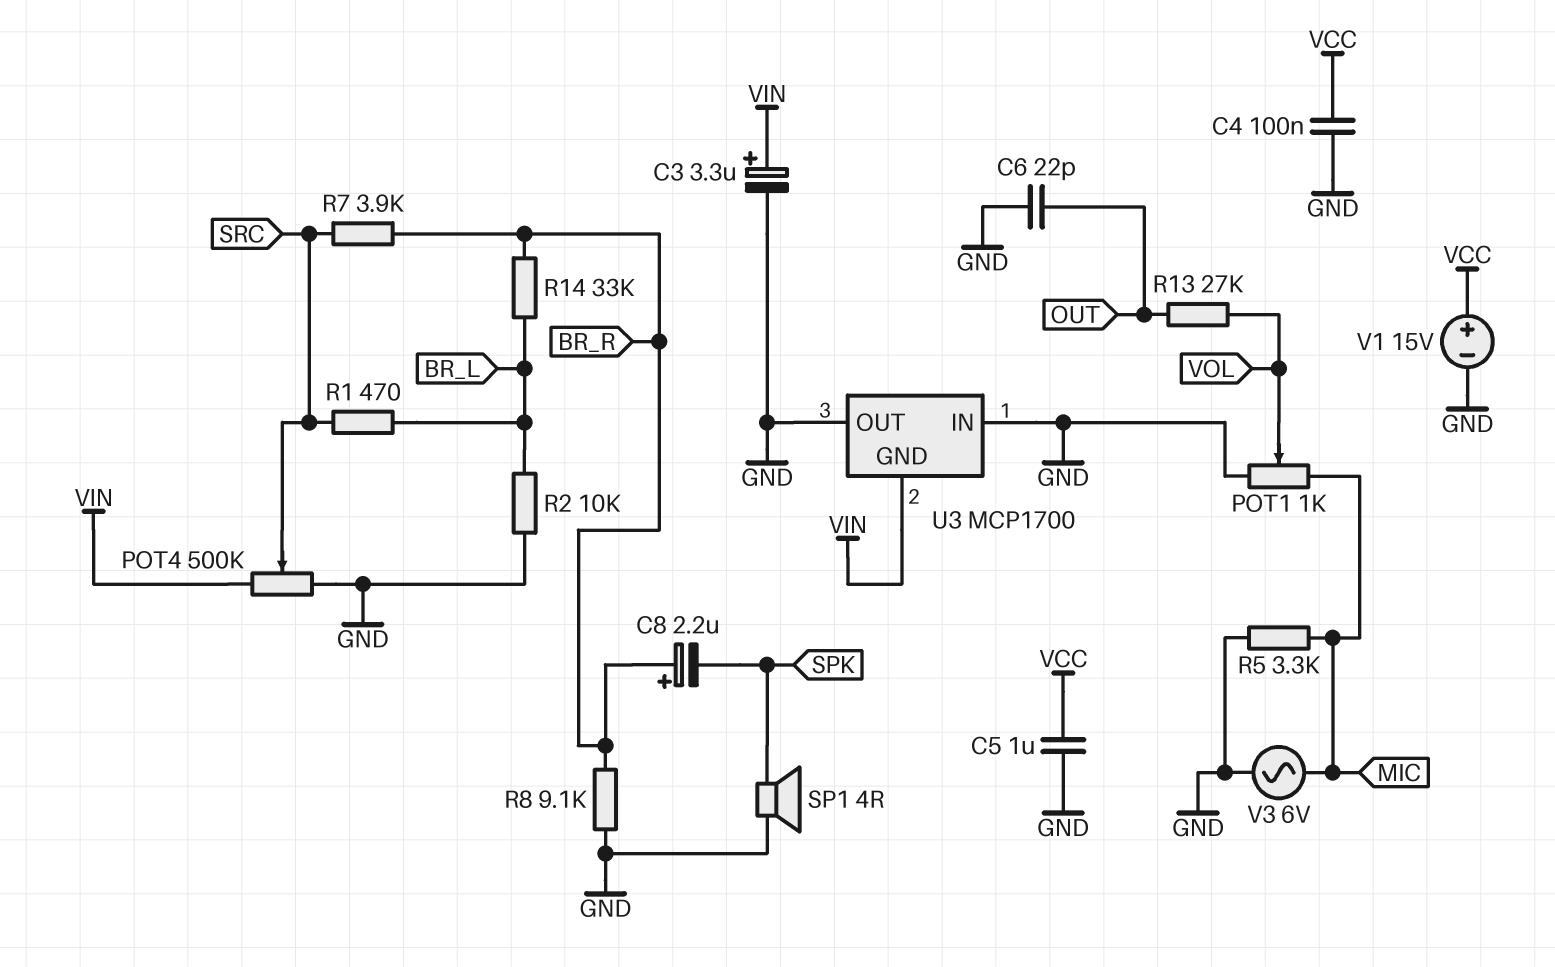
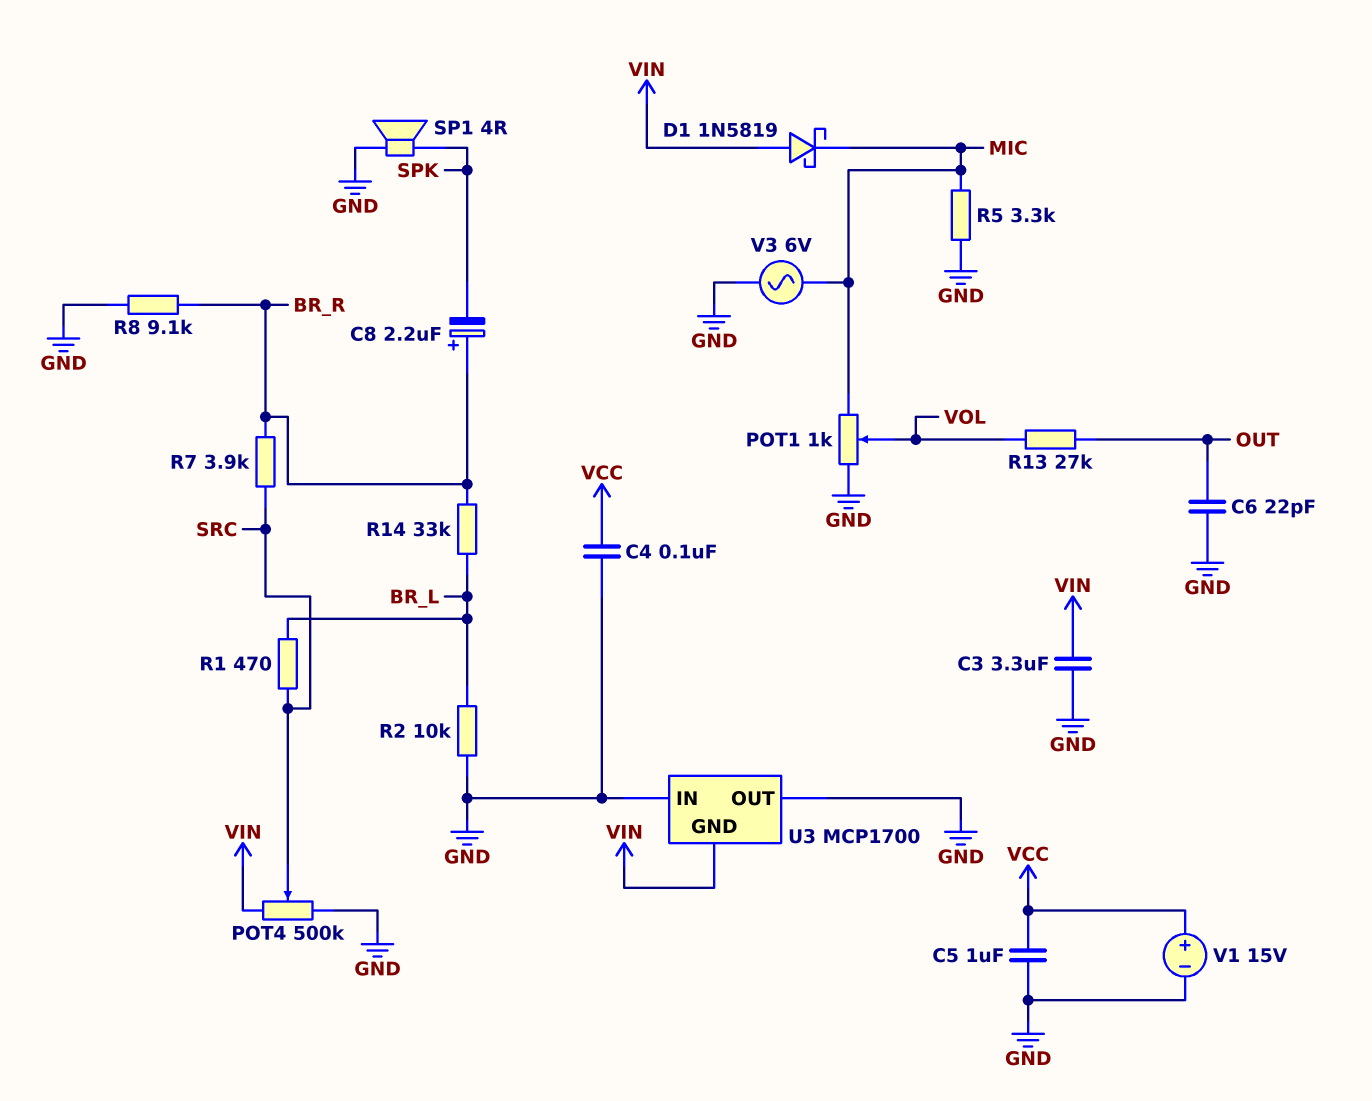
C3: 3.3uF (plus VIN, minus GND) -> 3.3uF (GND, VIN)
D1: none -> schottky 1N5819 (A VIN, K MIC)

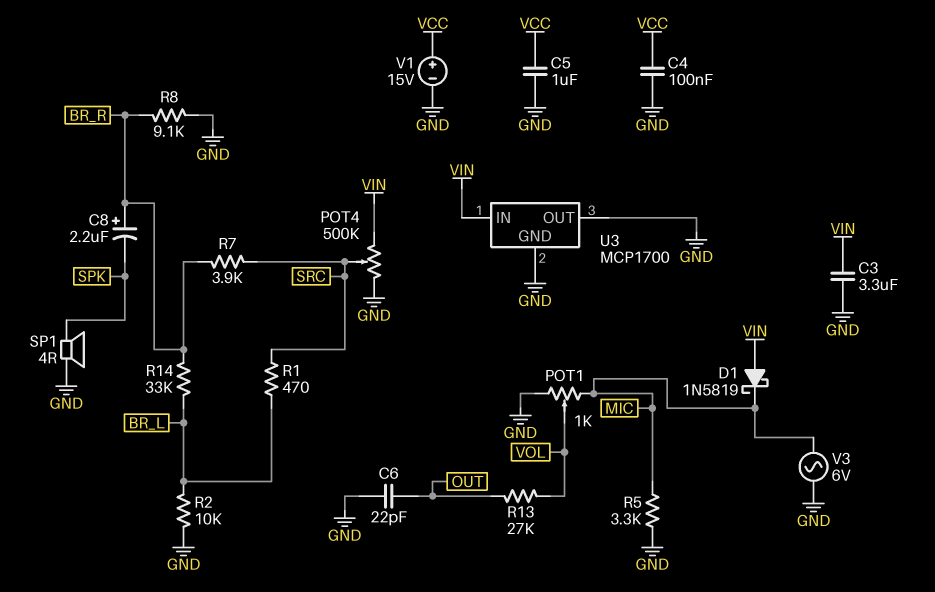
U3 pin GND: VIN -> GND
U3 pin IN: GND -> VIN

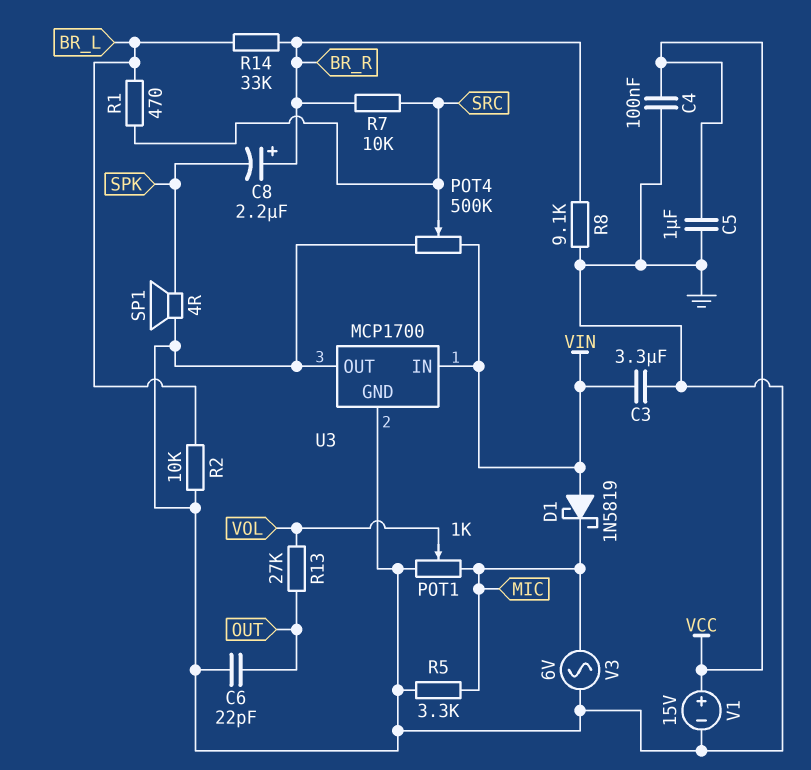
R7: 3.9k (BR_R, SRC) -> 10k (BR_R, SRC)

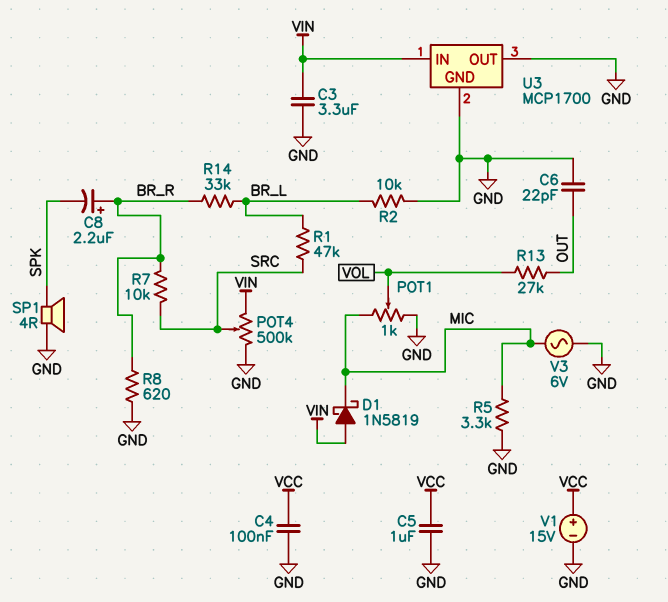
R1: 470 (BR_L, SRC) -> 47k (BR_L, SRC)
R8: 9.1k (BR_R, GND) -> 620 (BR_R, GND)

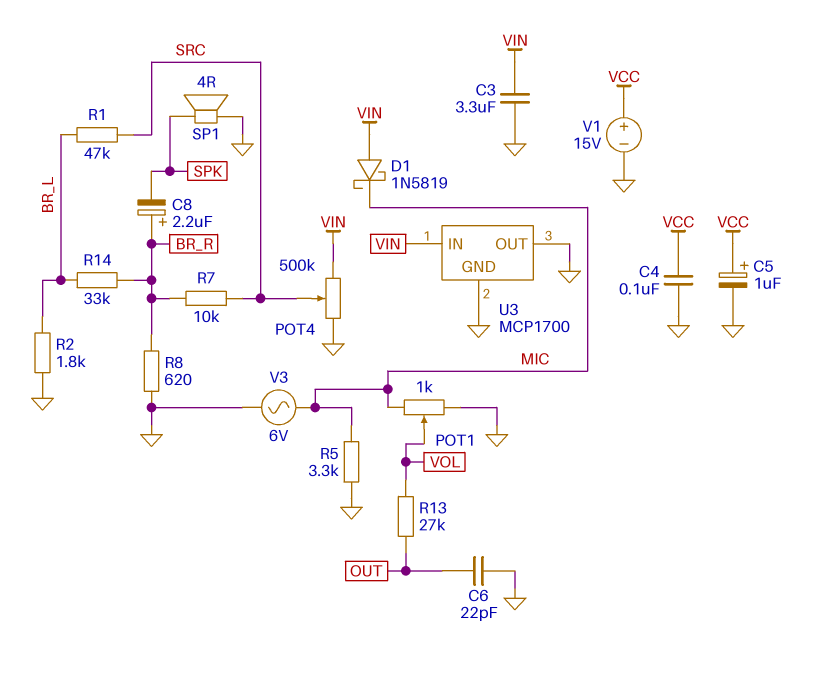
C5: 1uF (GND, VCC) -> 1uF (plus VCC, minus GND)
R2: 10k (BR_L, GND) -> 1.8k (BR_L, GND)

